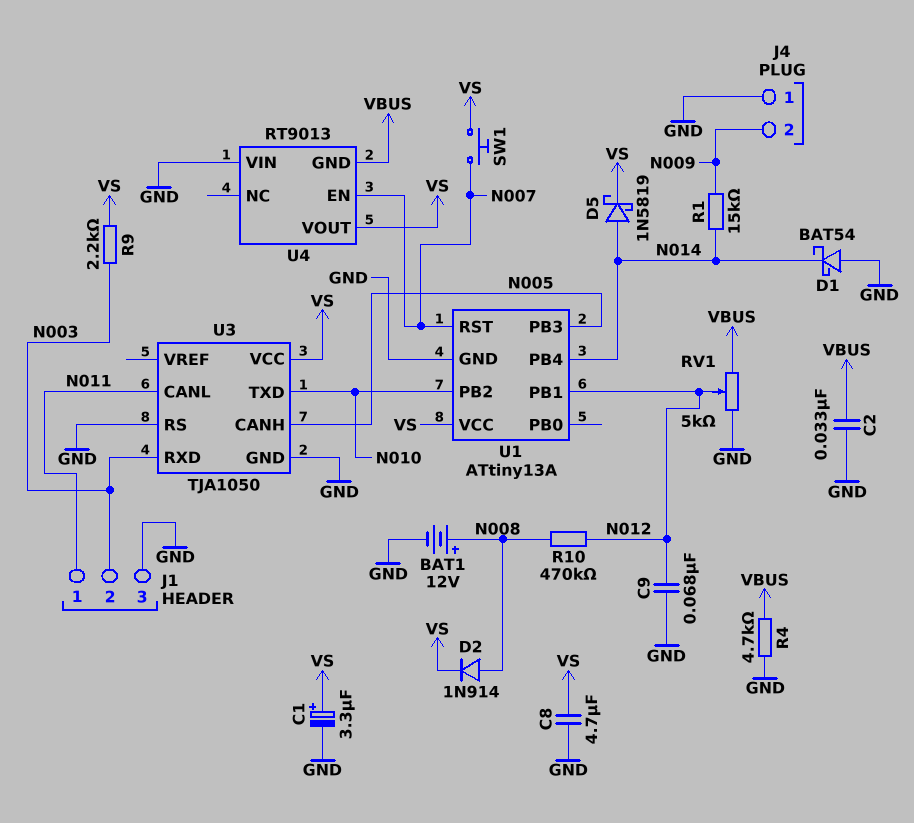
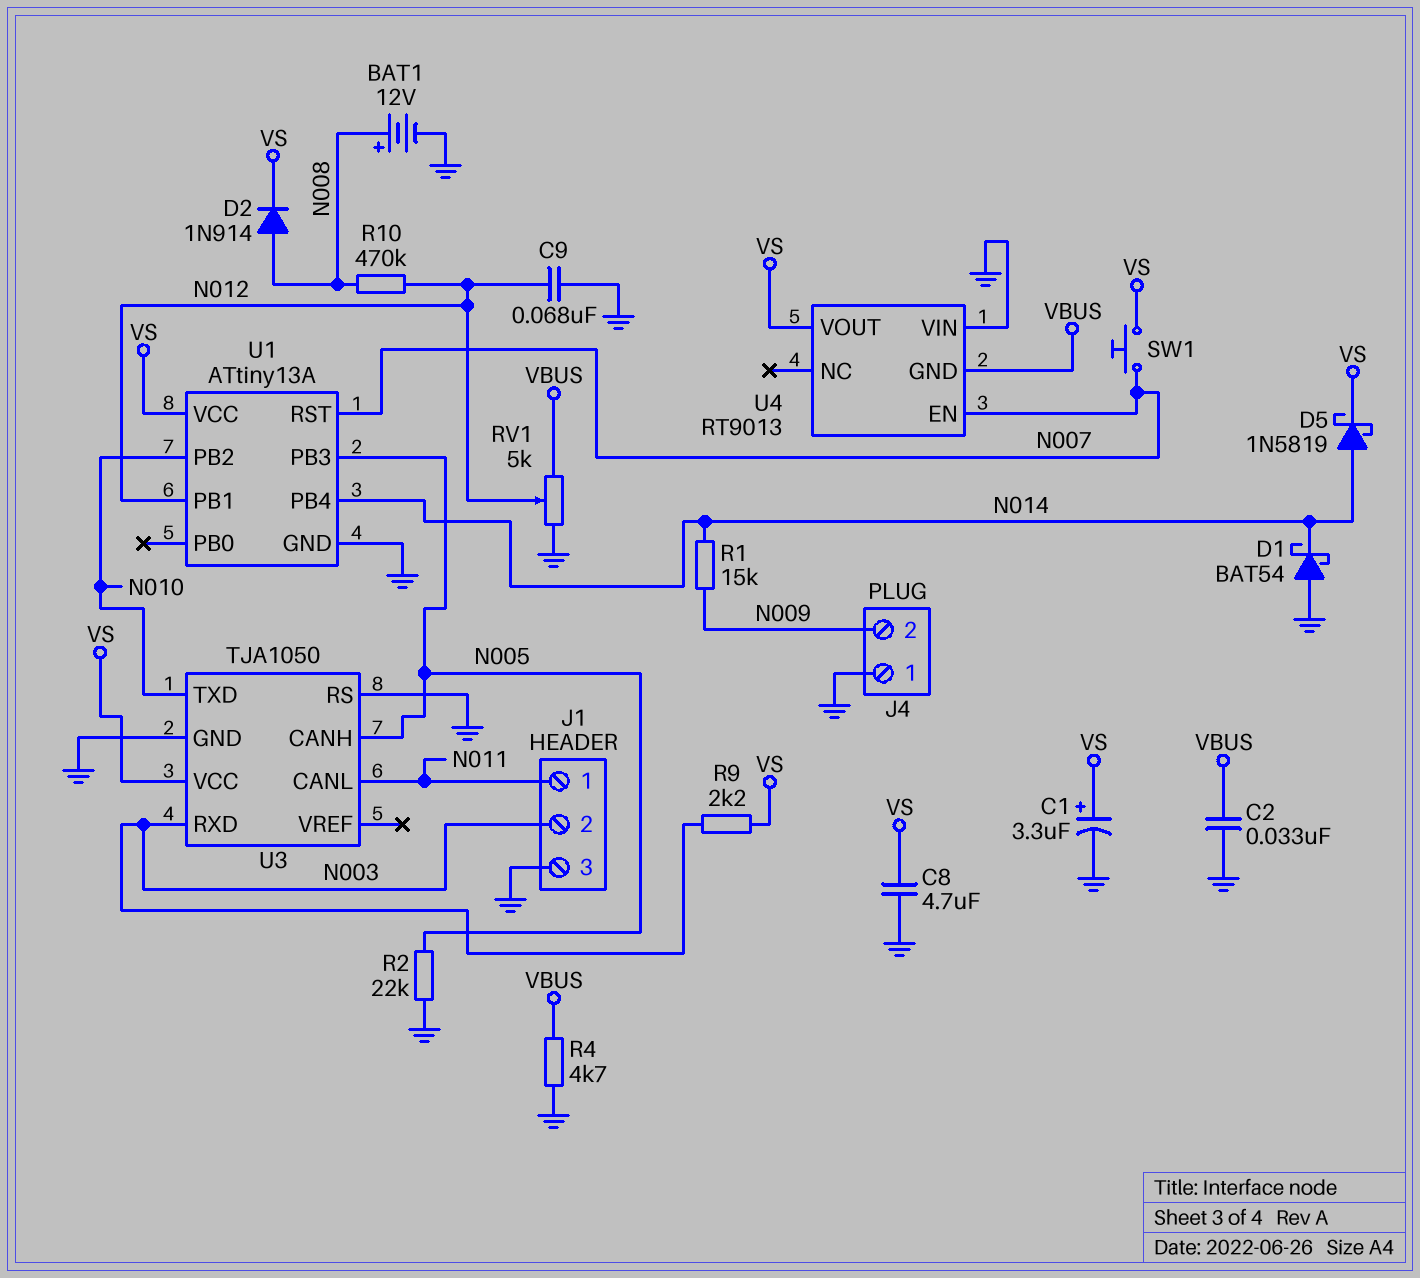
R2: none -> 22k (GND, N005)

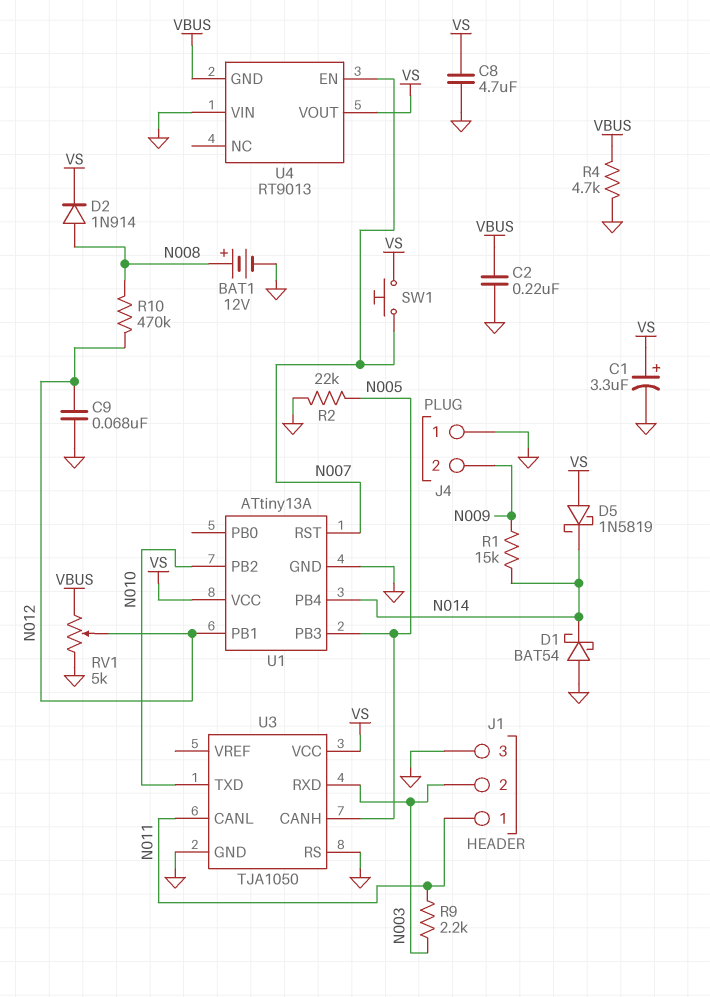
C2: 33nF (GND, VBUS) -> 220nF (GND, VBUS)
D5: schottky 1N5819 (A N014, K VS) -> schottky 1N5819 (A VS, K N014)
R9: 2.2k (N003, VS) -> 2.2k (N003, N011)

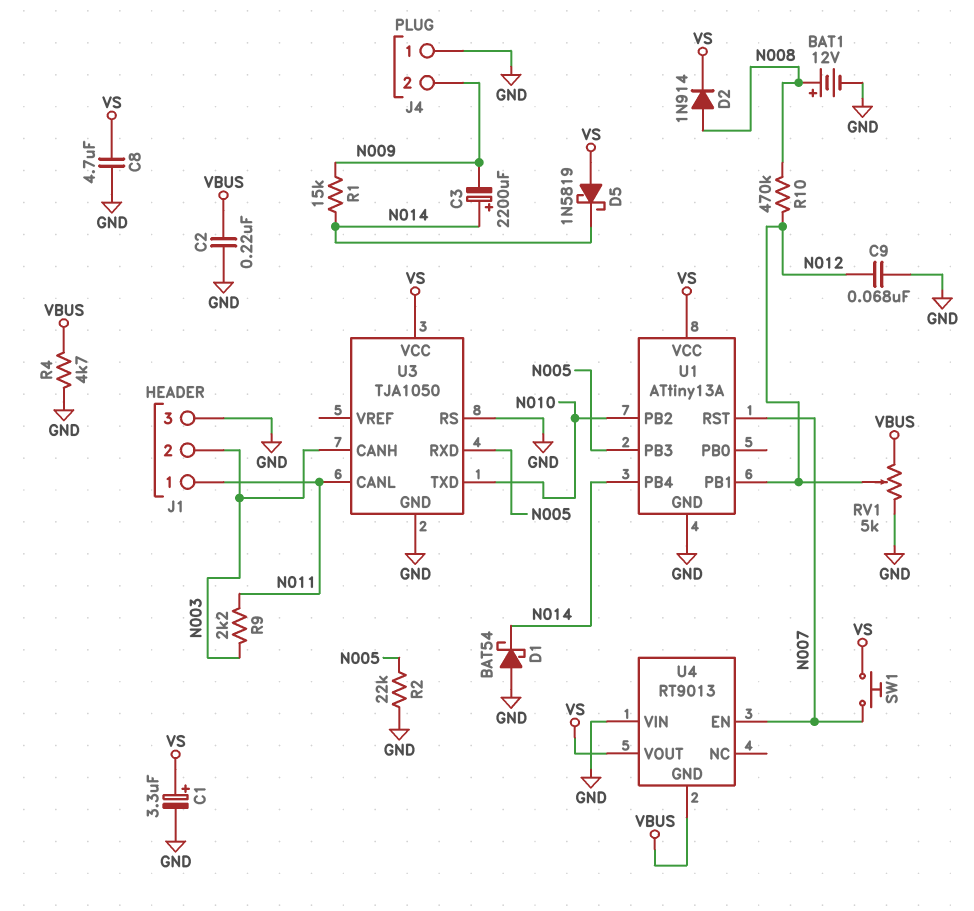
C3: none -> 2200uF (plus N014, minus N009)
U3 pin CANH: N005 -> N003
U3 pin RXD: N003 -> N005

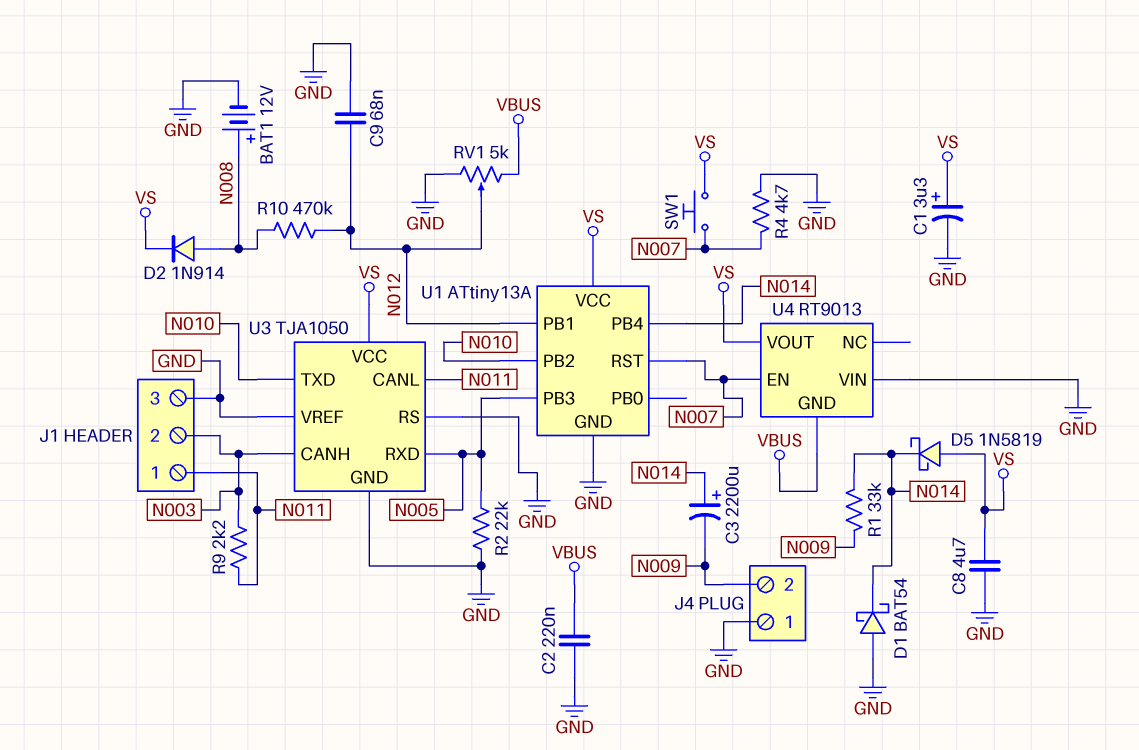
R1: 15k (N009, N014) -> 33k (N009, N014)
R4: 4.7k (GND, VBUS) -> 4.7k (GND, N007)
U3 pin VREF: none -> GND

